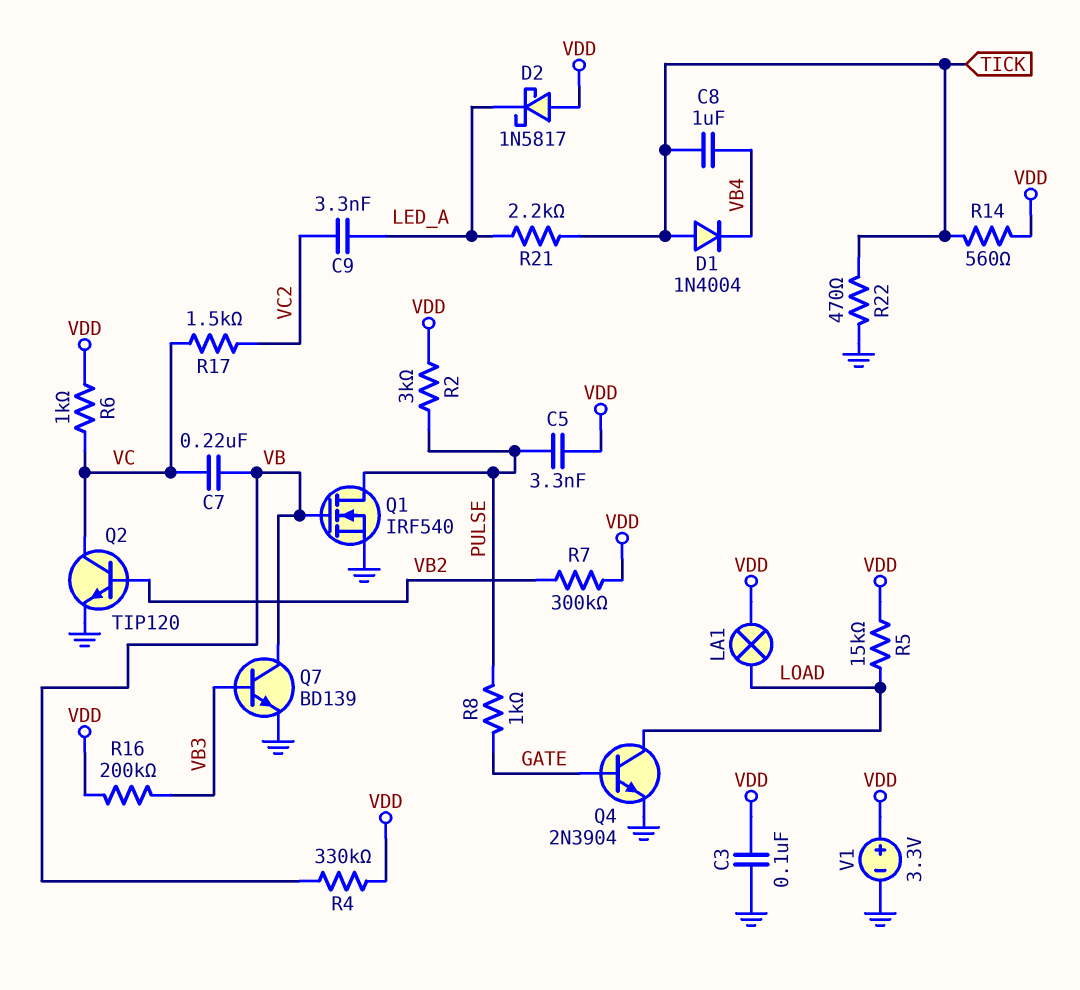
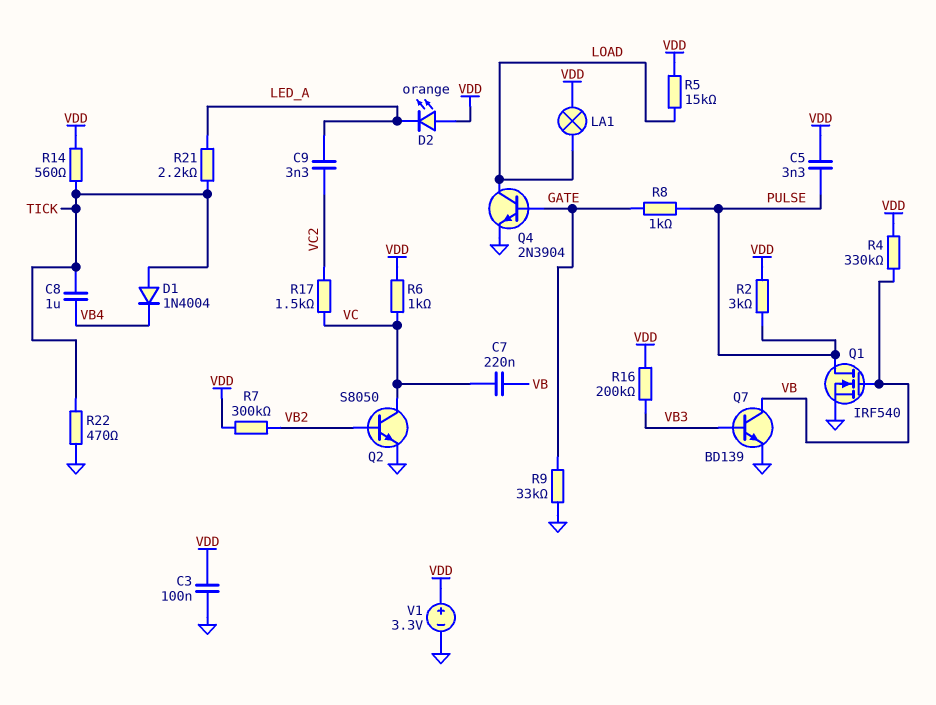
D2: schottky 1N5817 (A VDD, K LED_A) -> LED orange (A VDD, K LED_A)
Q2: NPN TIP120 (B VB2, C VC, E GND) -> NPN S8050 (B VB2, C VC, E GND)
R9: none -> 33k (GATE, GND)

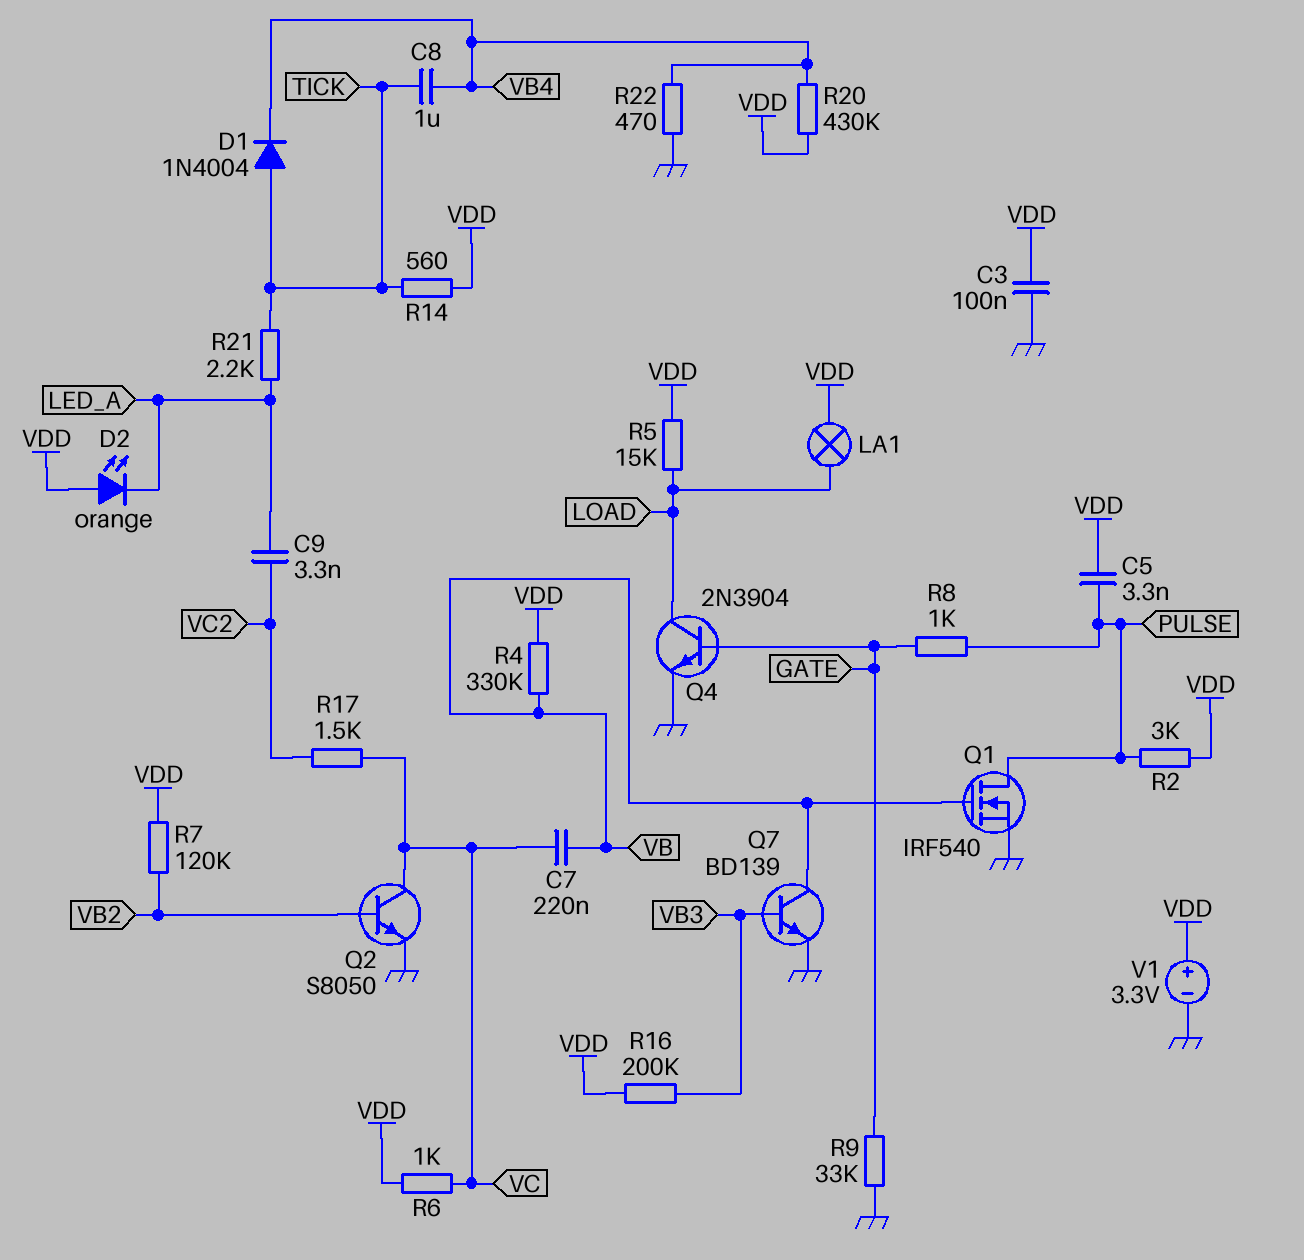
R7: 300k (VB2, VDD) -> 120k (VB2, VDD)
R20: none -> 430k (VB4, VDD)
R22: 470 (GND, TICK) -> 470 (GND, VB4)

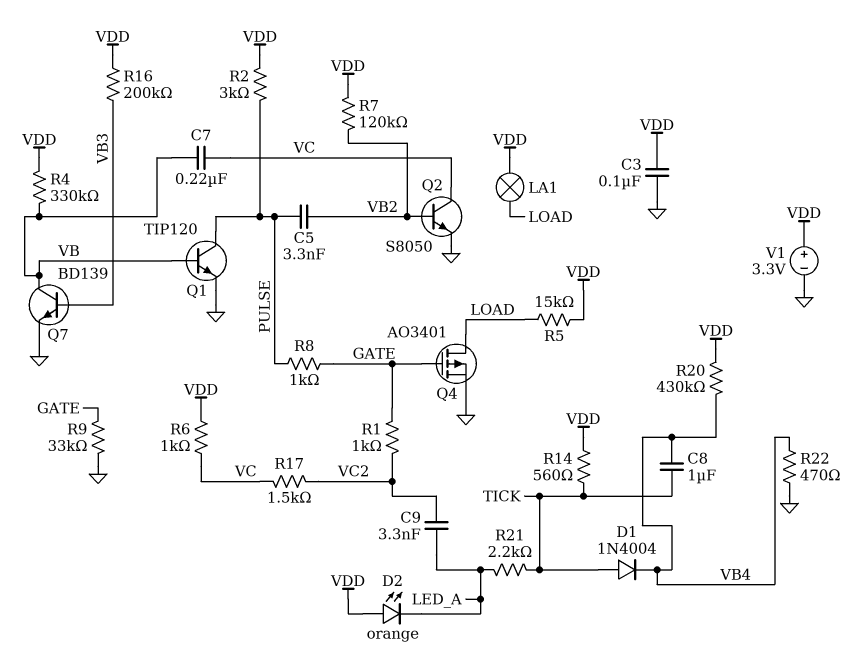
C5: 3.3nF (PULSE, VDD) -> 3.3nF (PULSE, VB2)
Q1: NMOS IRF540 (G VB, D PULSE, S GND) -> NPN TIP120 (B VB, C PULSE, E GND)
Q4: NPN 2N3904 (B GATE, C LOAD, E GND) -> PMOS AO3401 (G GATE, D LOAD, S GND)
R1: none -> 1k (GATE, VC2)

